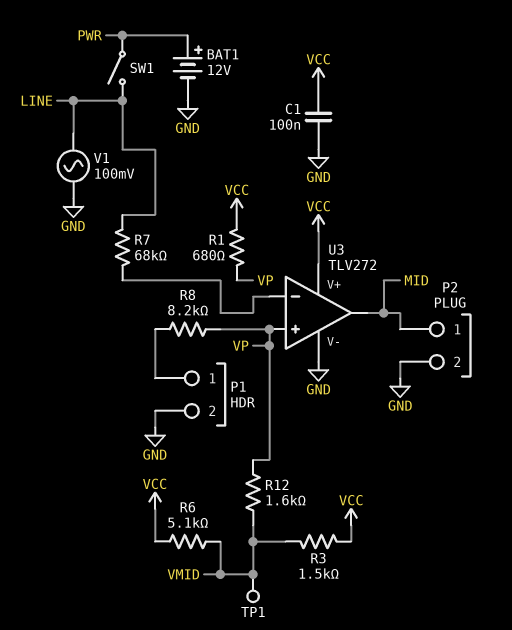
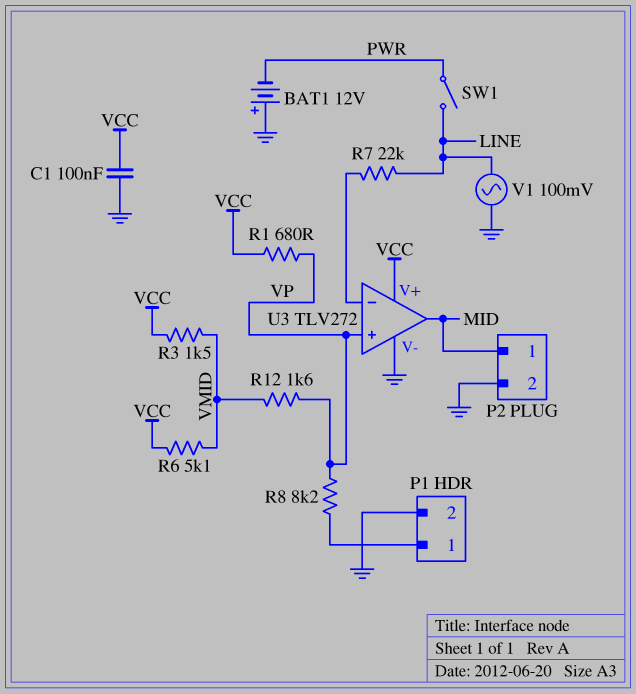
BAT1: 12V (plus PWR, minus GND) -> 12V (plus GND, minus PWR)
R7: 68k (LINE, U3/in-) -> 22k (LINE, U3/in-)
TP1: test point (VMID) -> none

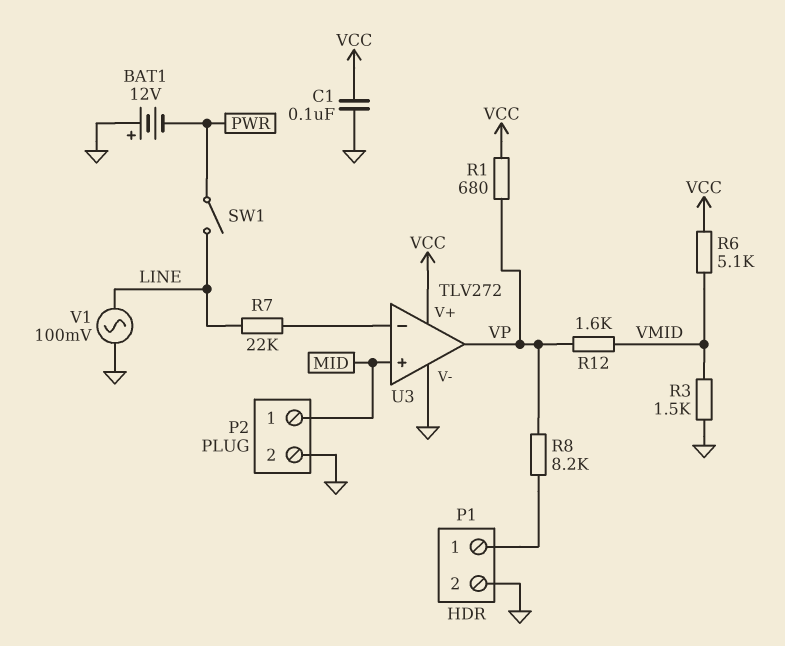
R3: 1.5k (VCC, VMID) -> 1.5k (GND, VMID)
U3 pin in+: VP -> MID
U3 pin out: MID -> VP

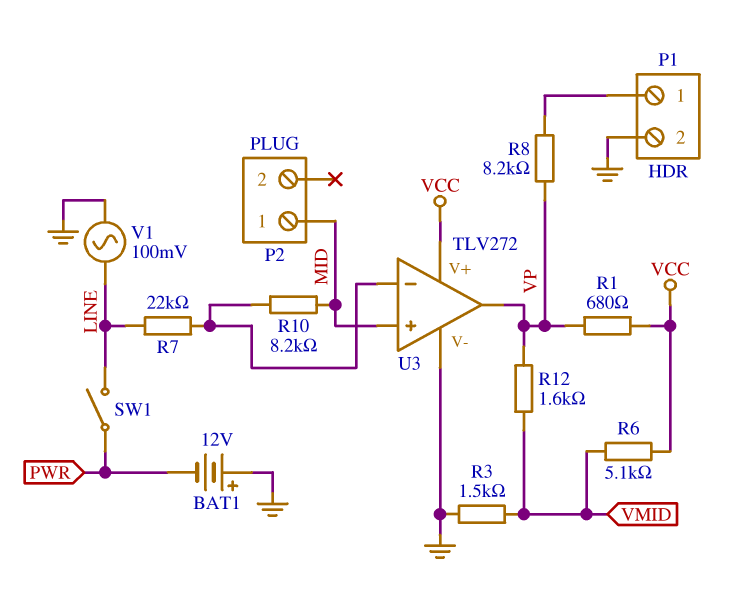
C1: 100nF (GND, VCC) -> none
P2 pin 2: GND -> none
R10: none -> 8.2k (MID, U3/in-)

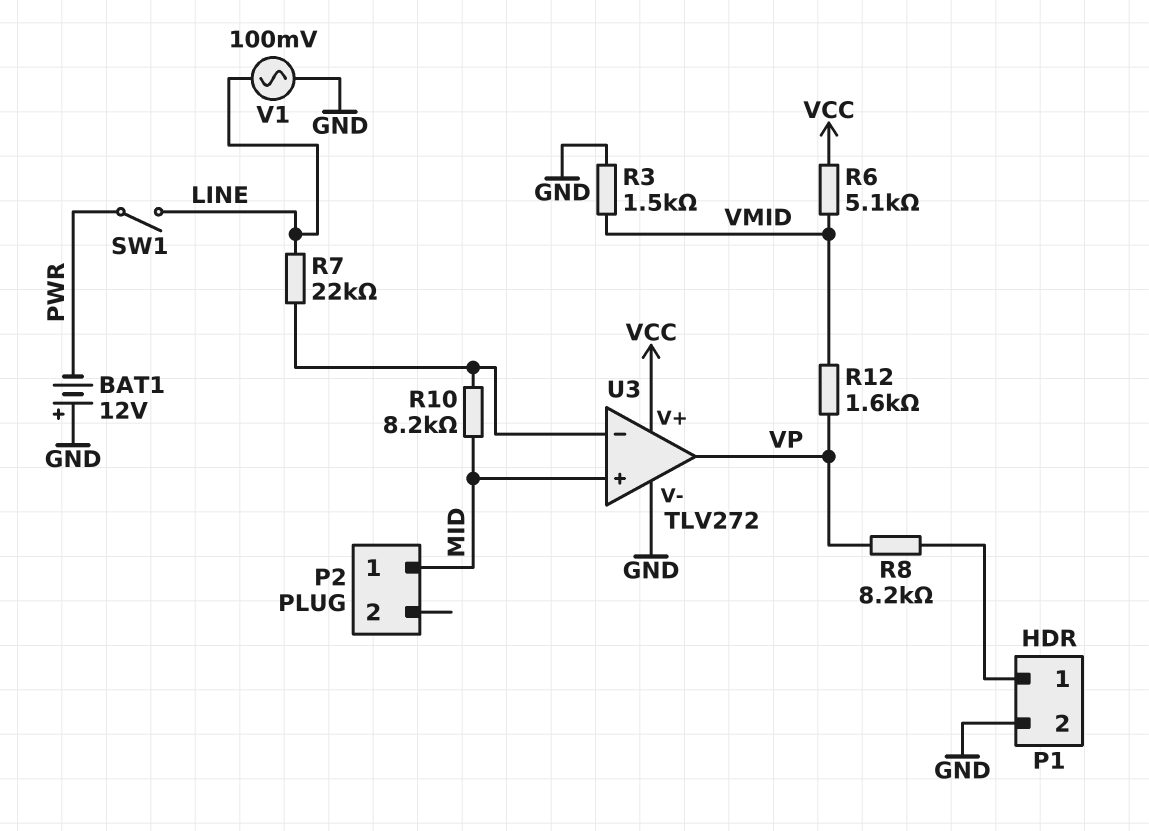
R1: 680 (VCC, VP) -> none

